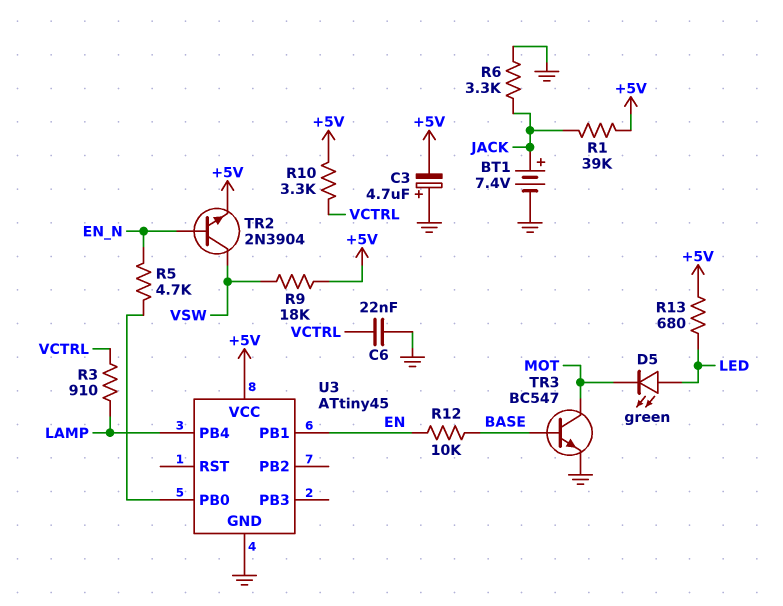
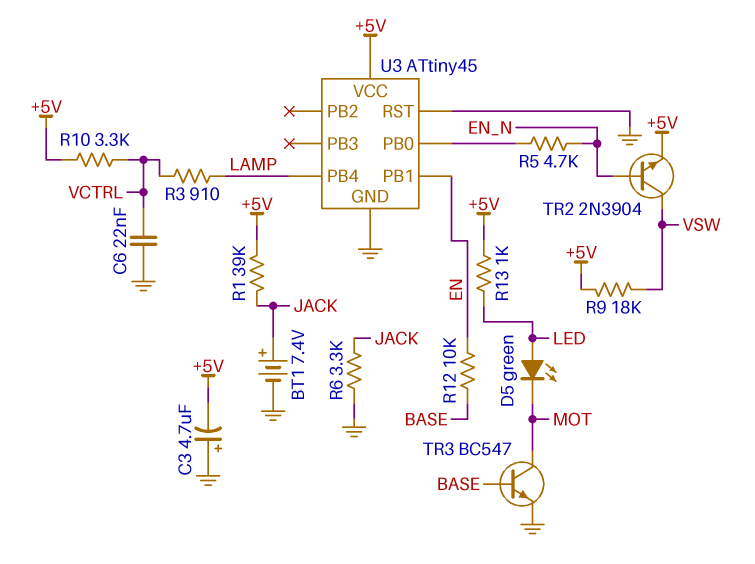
R13: 680 (+5V, LED) -> 1k (+5V, LED)
U3 pin RST: none -> GND

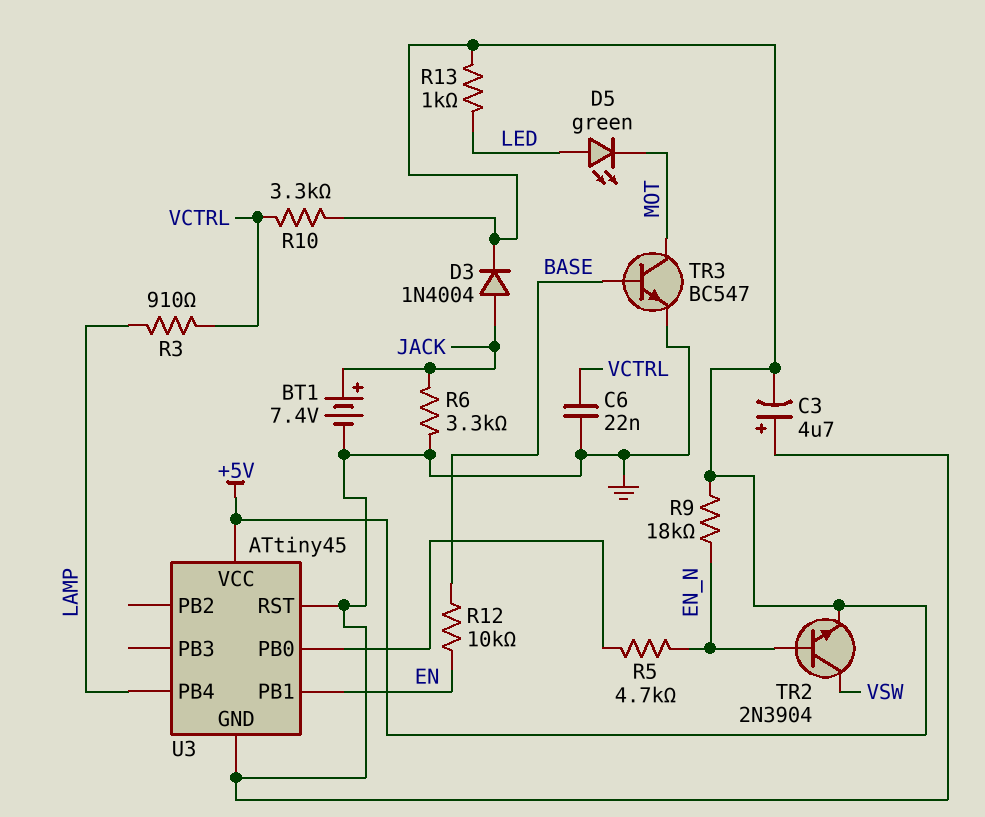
D3: none -> diode 1N4004 (A JACK, K +5V)
R1: 39k (+5V, JACK) -> none
R9: 18k (+5V, VSW) -> 18k (+5V, EN_N)

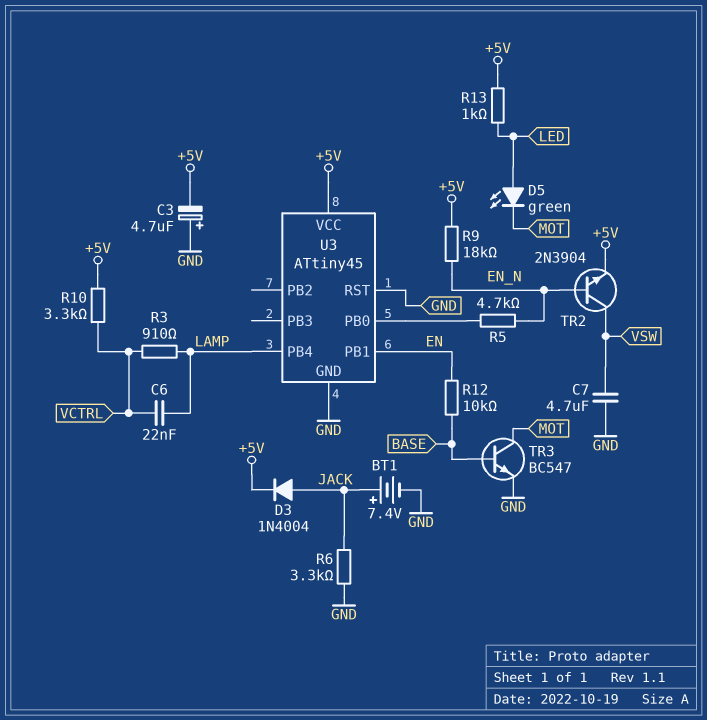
C6: 22nF (GND, VCTRL) -> 22nF (LAMP, VCTRL)
C7: none -> 4.7uF (GND, VSW)

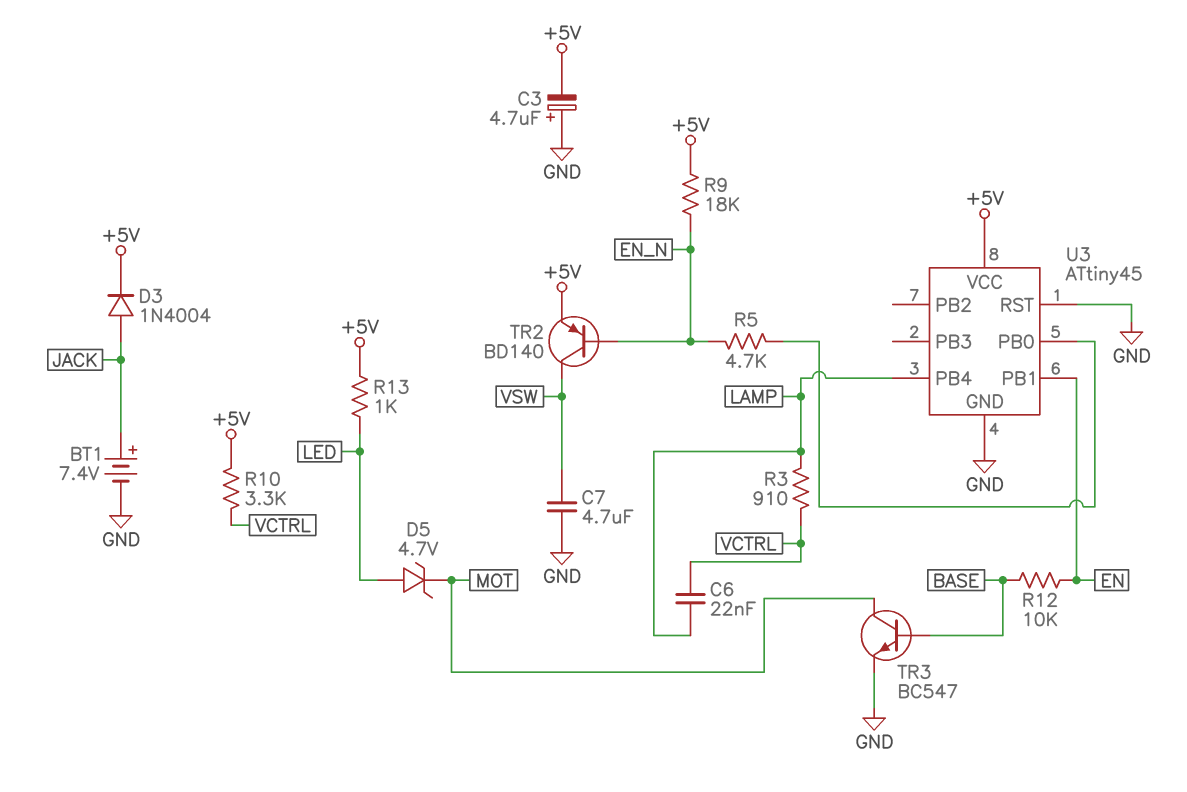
D5: LED green (A LED, K MOT) -> zener 4.7V (A LED, K MOT)
R6: 3.3k (GND, JACK) -> none
TR2: NPN 2N3904 (B EN_N, C VSW, E +5V) -> PNP BD140 (B EN_N, C VSW, E +5V)

